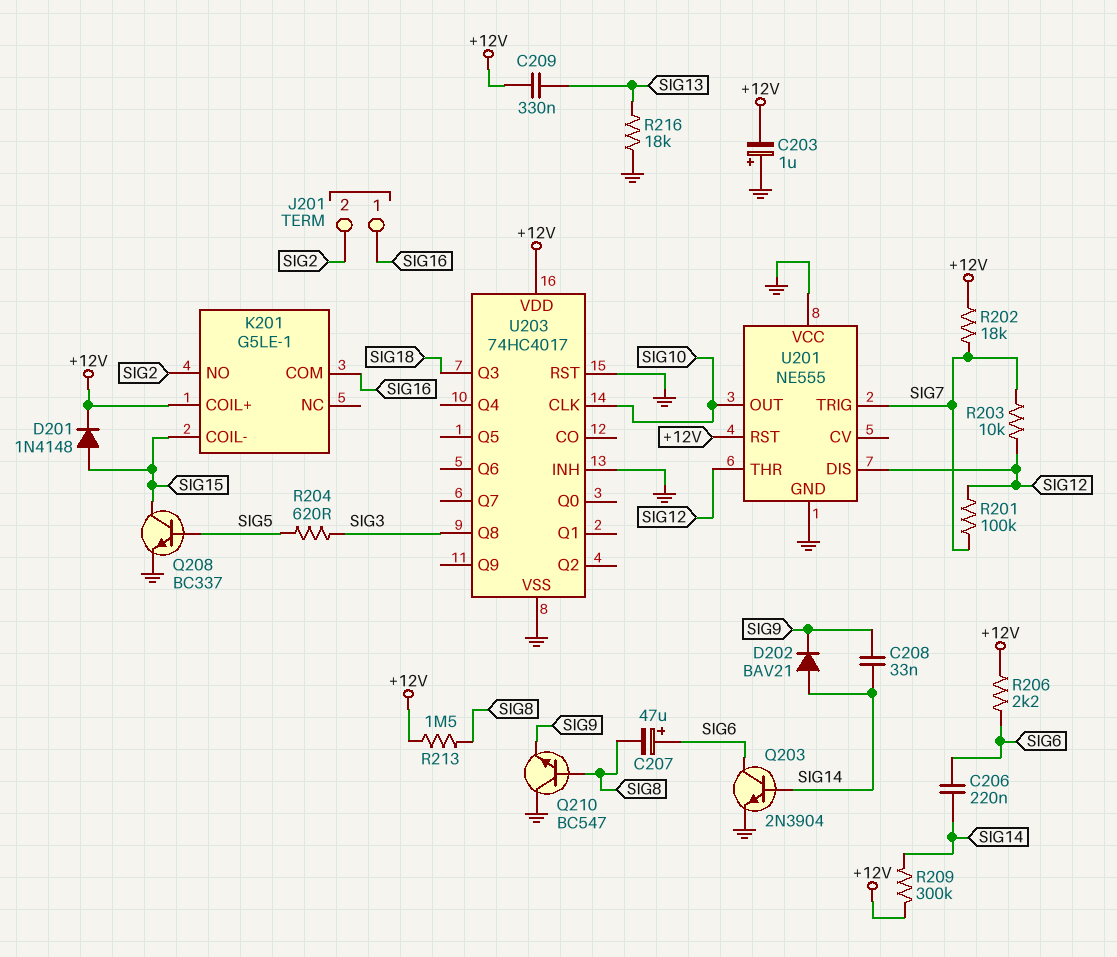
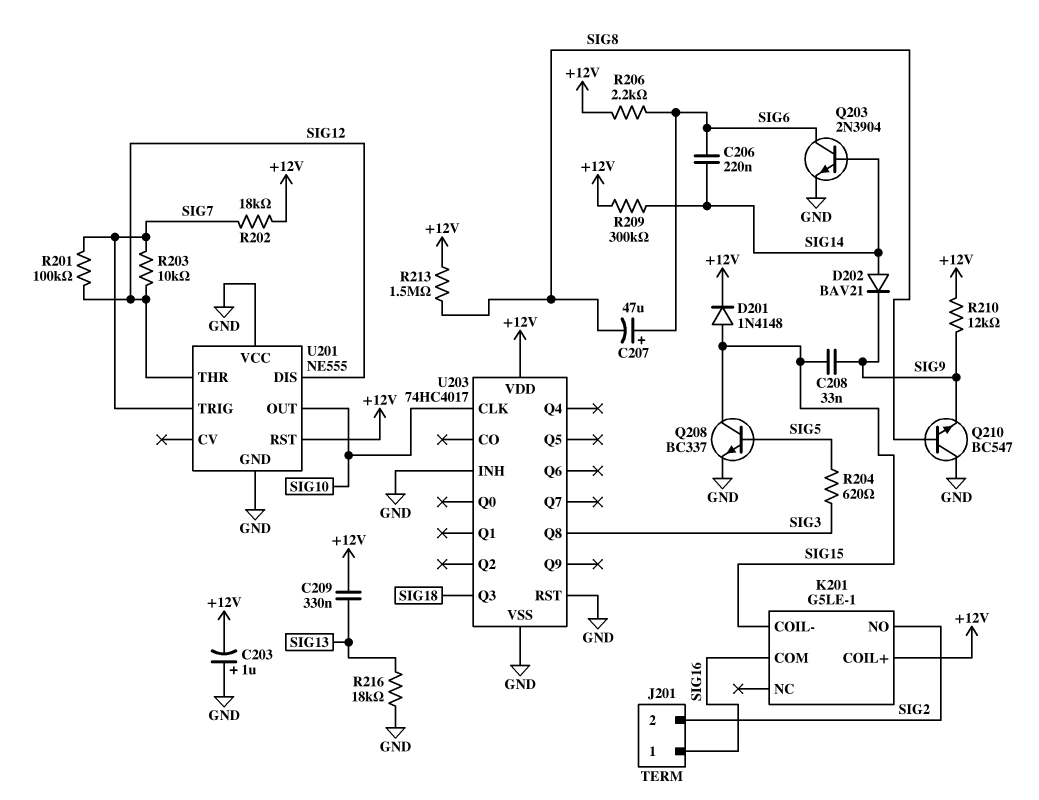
C208: 33nF (SIG9, SIG14) -> 33nF (SIG9, SIG15)
R210: none -> 12k (+12V, SIG9)

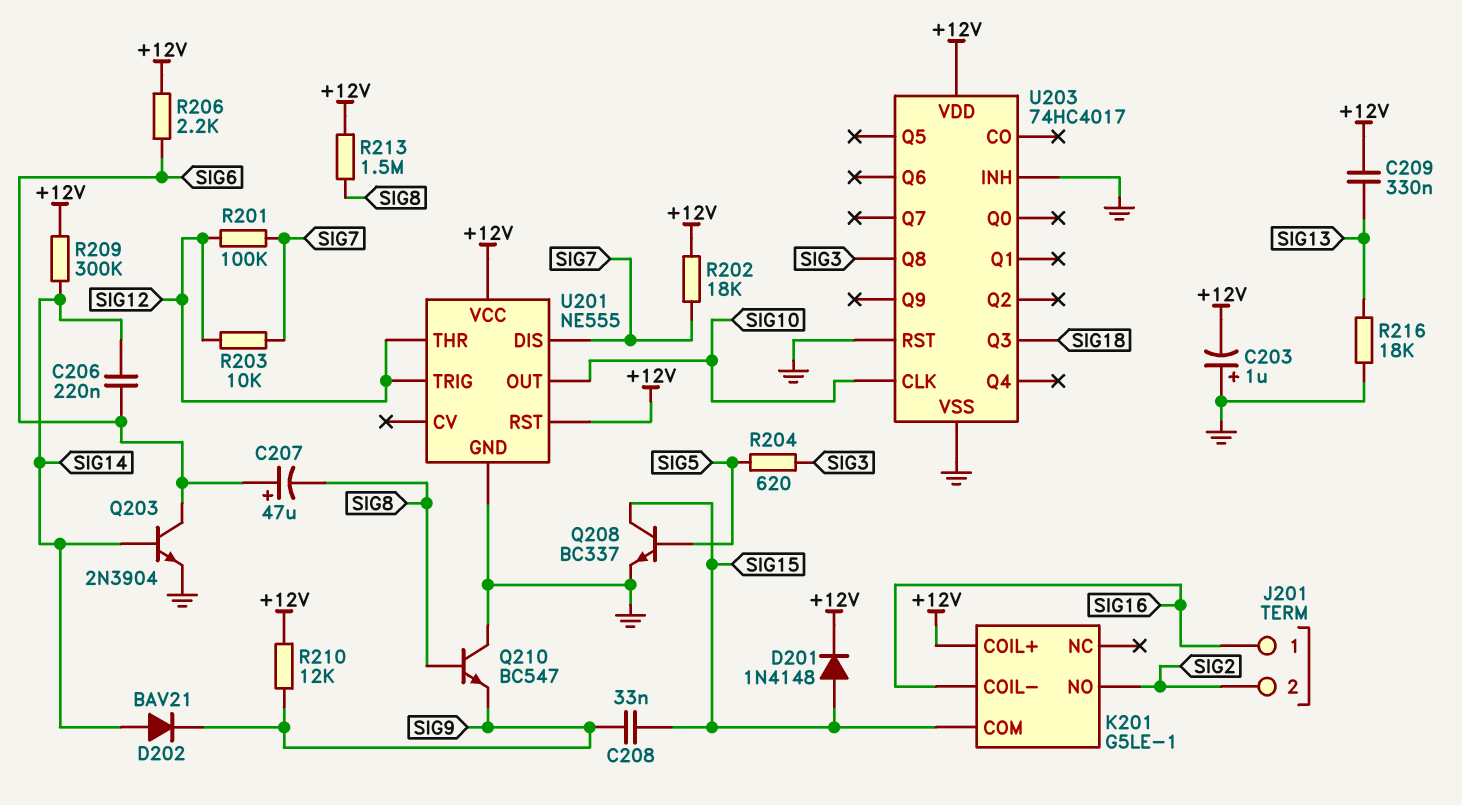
K201 pin COIL-: SIG15 -> SIG16
K201 pin COM: SIG16 -> SIG15
U201 pin DIS: SIG12 -> SIG7
U201 pin TRIG: SIG7 -> SIG12
U201 pin VCC: GND -> +12V

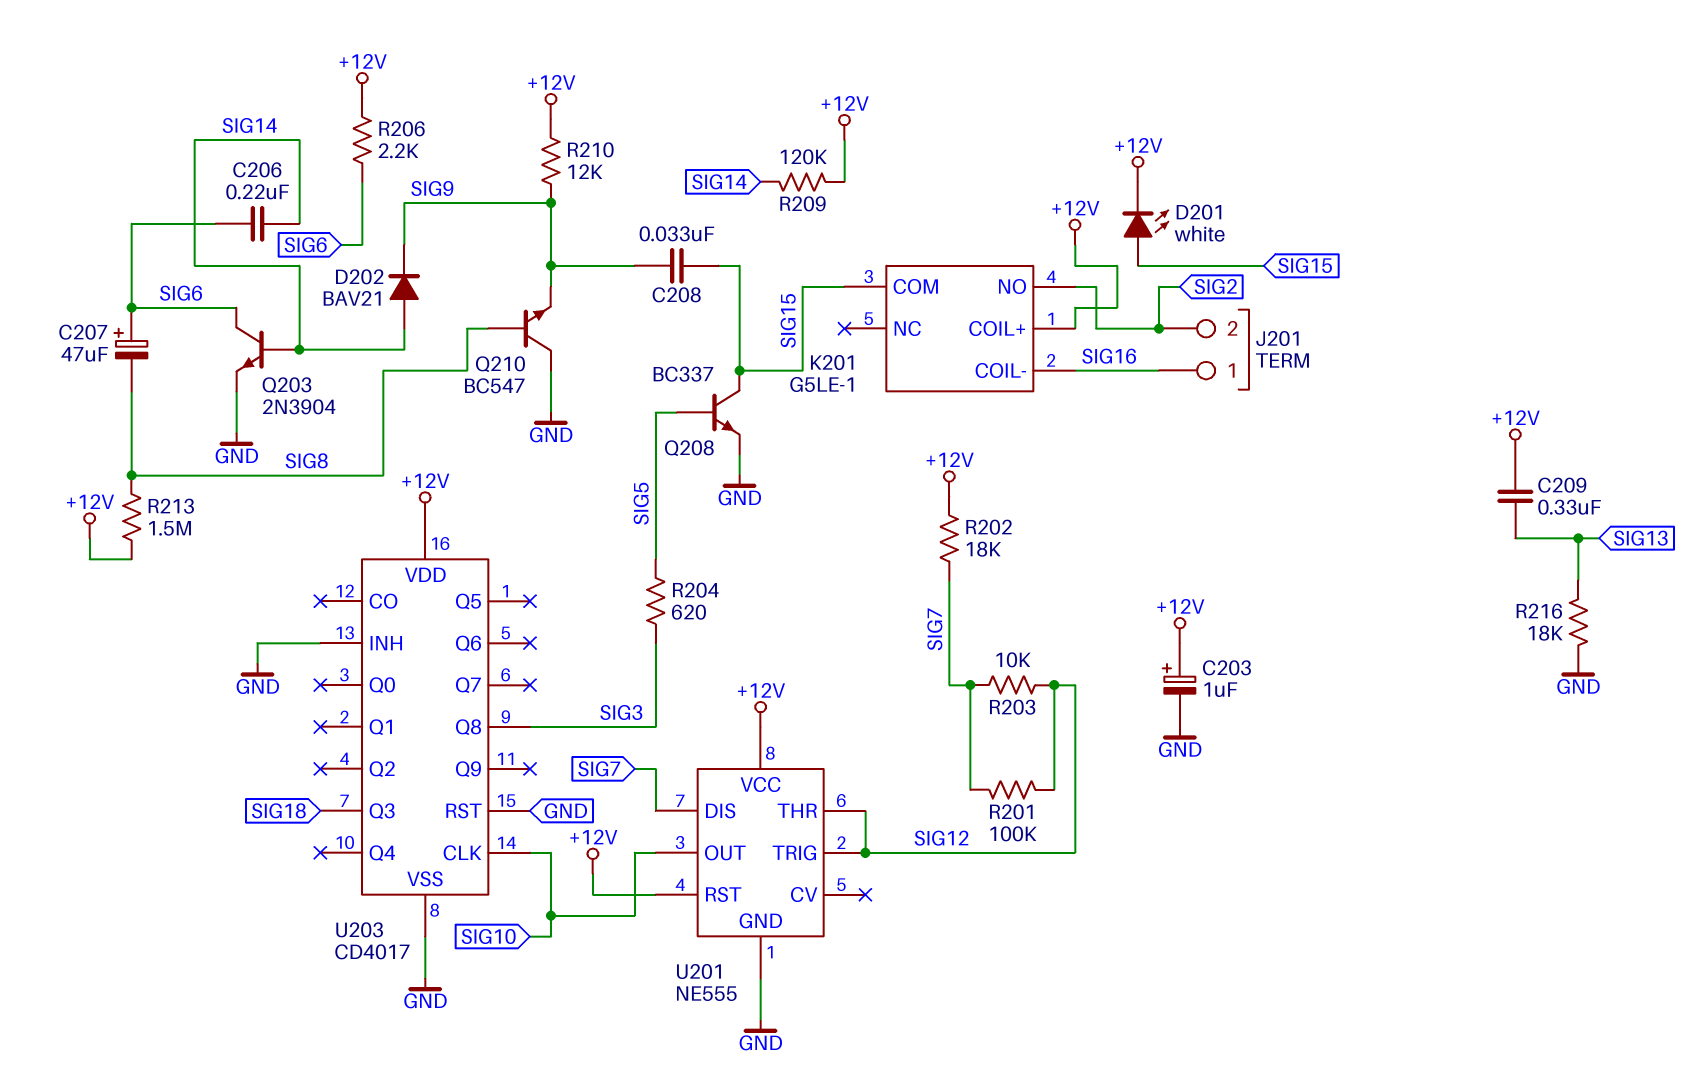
C203: 1uF (plus GND, minus +12V) -> 1uF (plus +12V, minus GND)
D201: diode 1N4148 (A SIG15, K +12V) -> LED white (A SIG15, K +12V)
R209: 300k (+12V, SIG14) -> 120k (+12V, SIG14)
U203: 74HC4017 -> CD4017

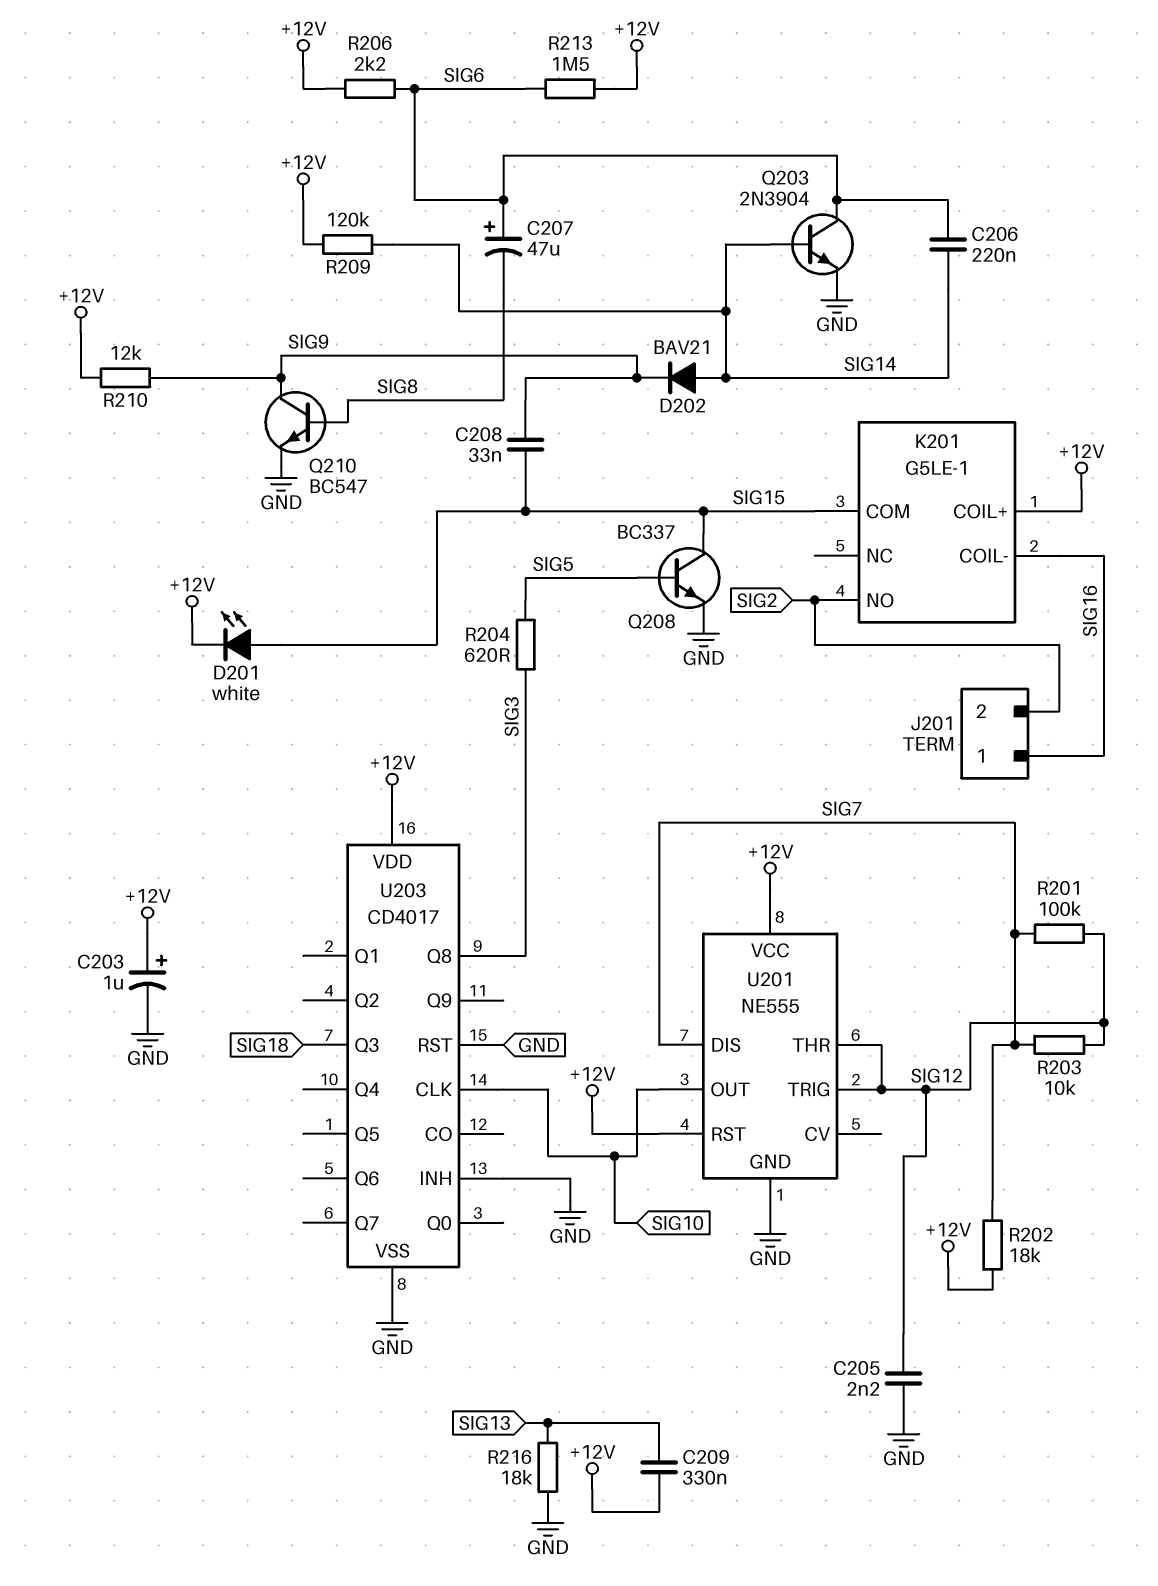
C205: none -> 2.2nF (GND, SIG12)
Q210: NPN BC547 (B SIG8, C GND, E SIG9) -> NPN BC547 (B SIG8, C SIG9, E GND)
R213: 1.5M (+12V, SIG8) -> 1.5M (+12V, SIG6)

